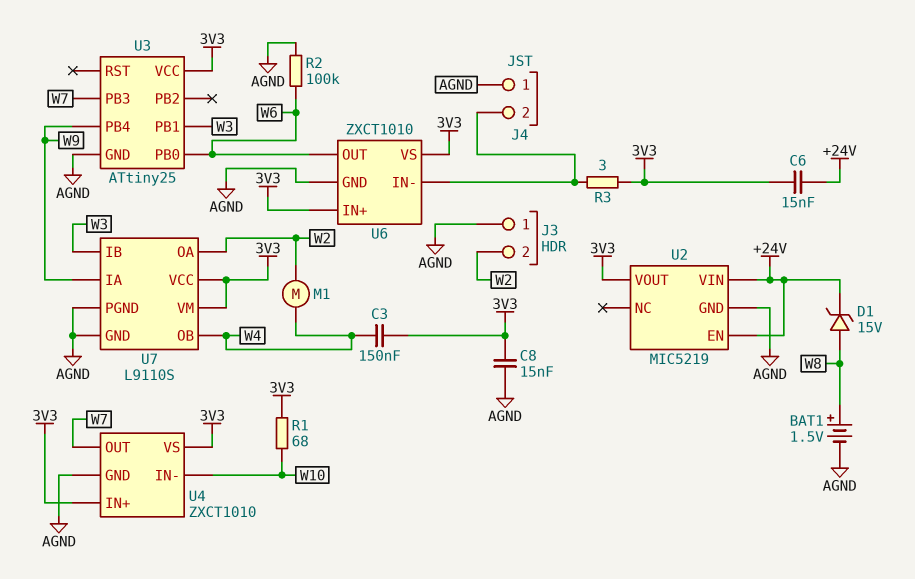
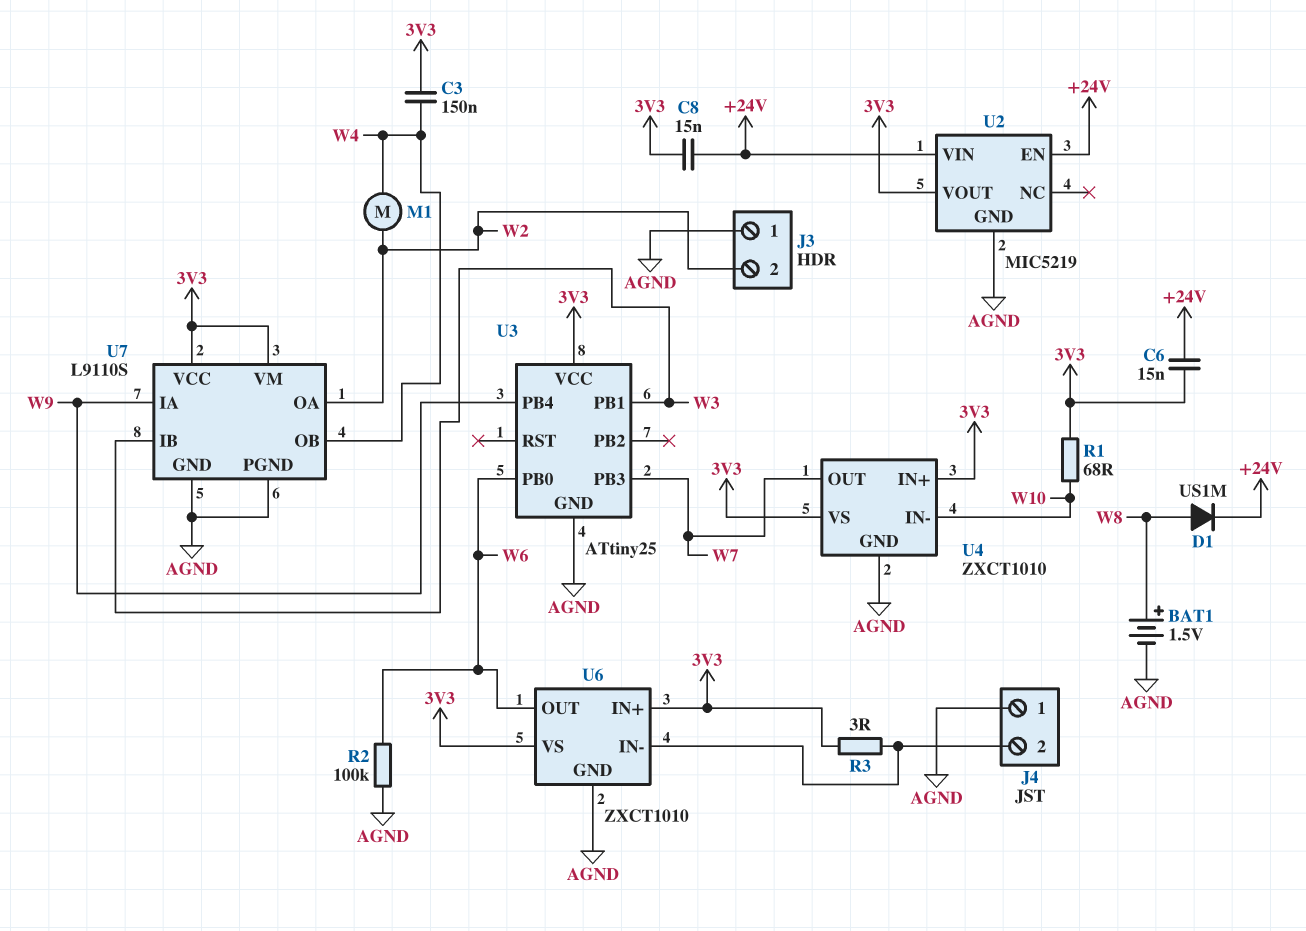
C8: 15nF (3V3, AGND) -> 15nF (+24V, 3V3)
D1: zener 15V (A W8, K +24V) -> diode US1M (A W8, K +24V)

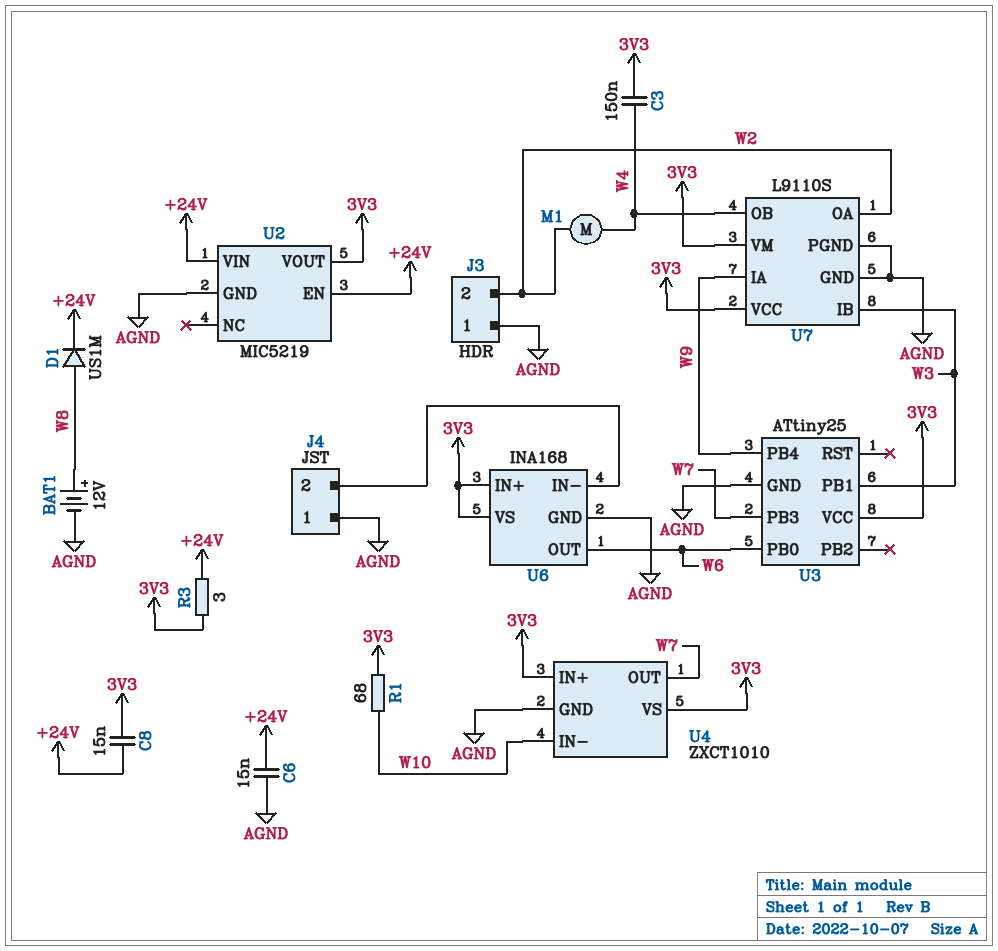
BAT1: 1.5V (plus W8, minus AGND) -> 12V (plus W8, minus AGND)
C6: 15nF (+24V, 3V3) -> 15nF (+24V, AGND)
R2: 100k (AGND, W6) -> none
R3: 3 (3V3, J4/2) -> 3 (+24V, 3V3)
U6: ZXCT1010 -> INA168

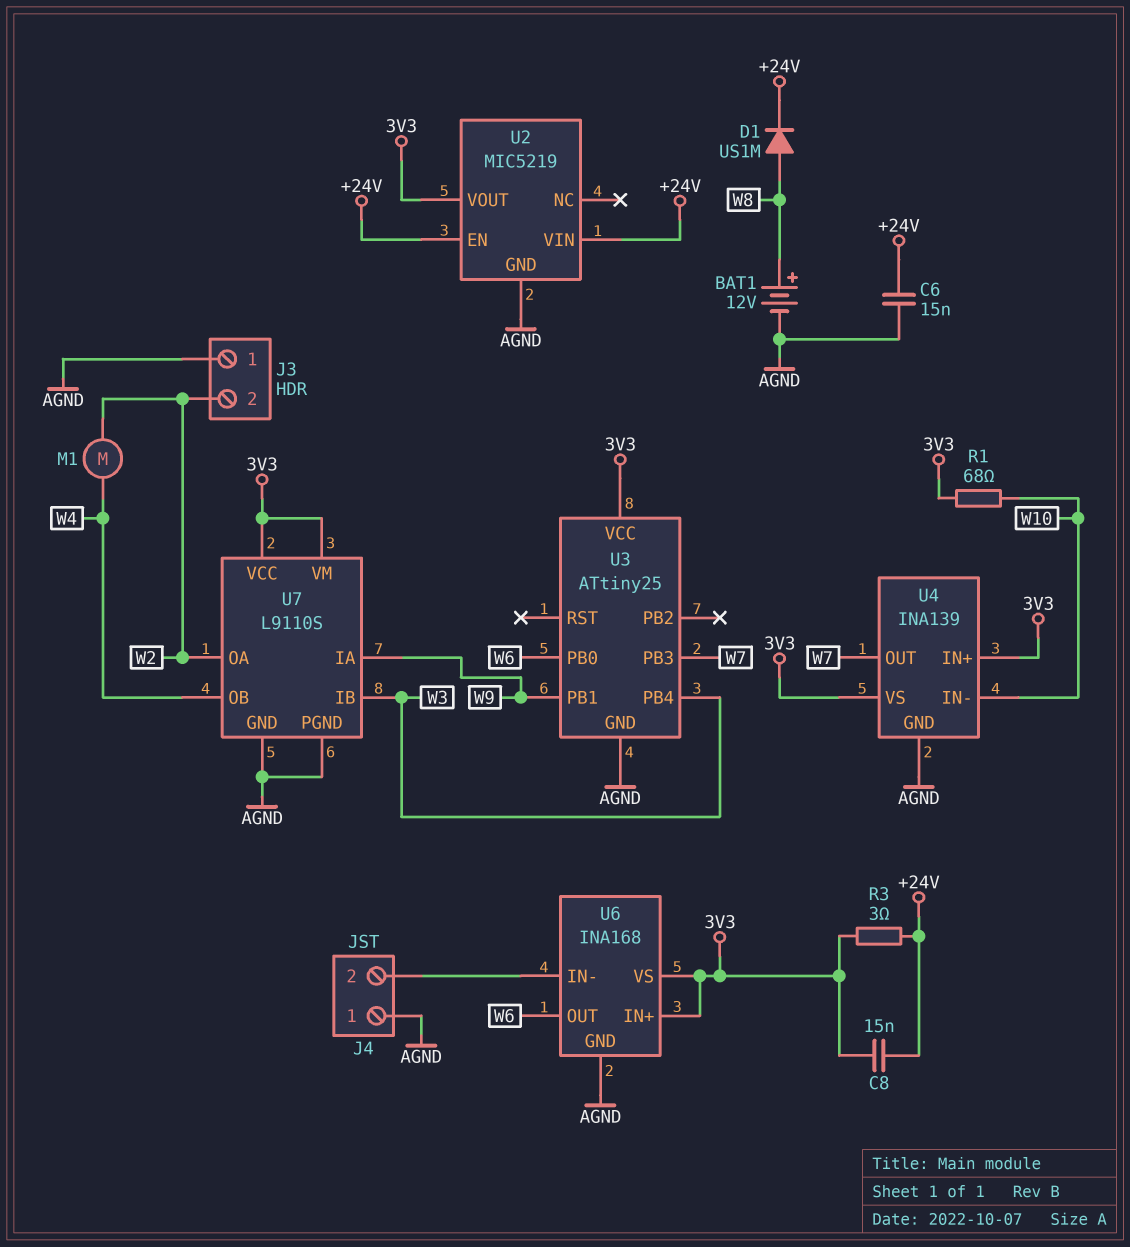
C3: 150nF (3V3, W4) -> none
U3 pin PB1: W3 -> W9
U3 pin PB4: W9 -> W3
U4: ZXCT1010 -> INA139

